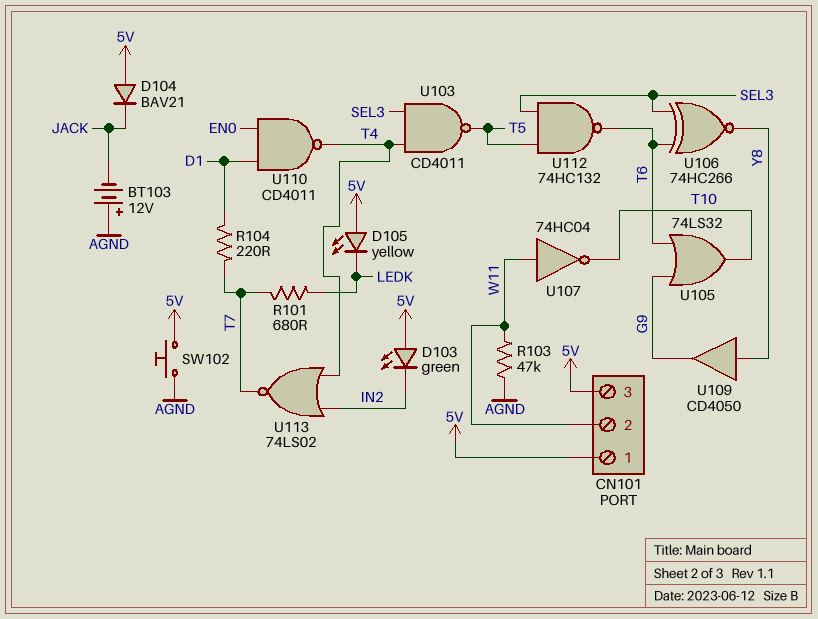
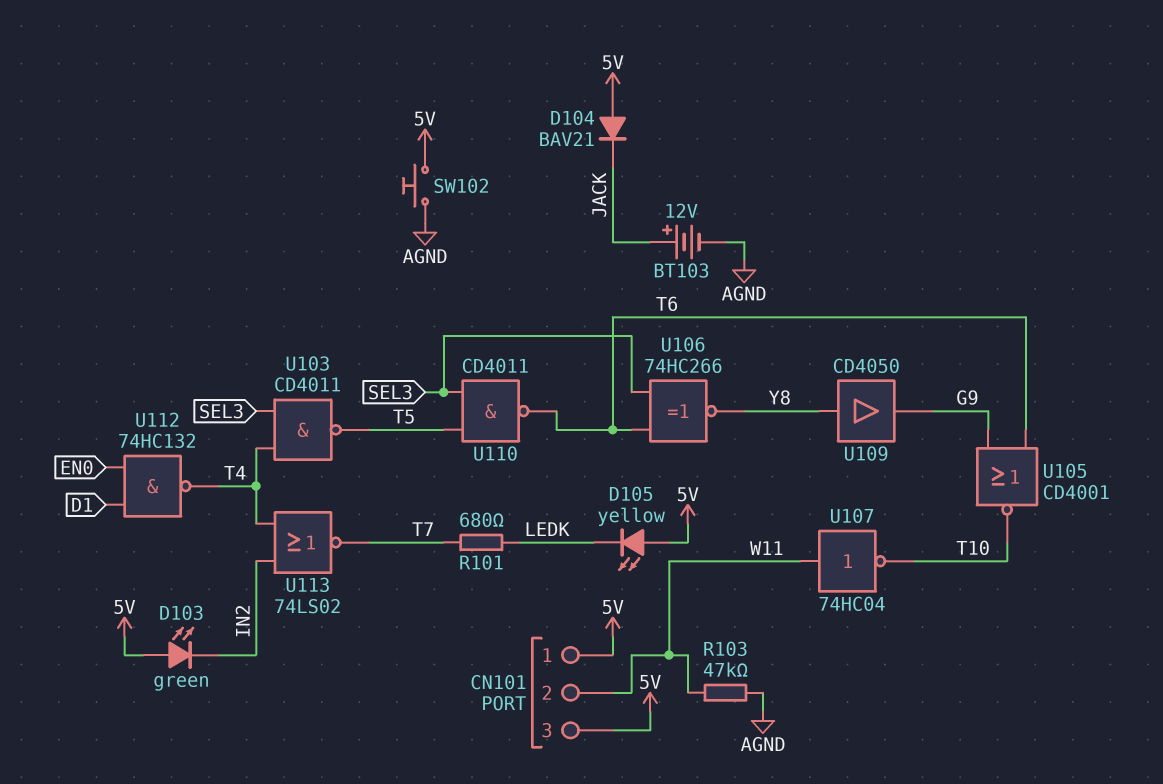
BT103: 12V (plus AGND, minus JACK) -> 12V (plus JACK, minus AGND)
R104: 220 (D1, T7) -> none
U105: OR 74LS32 (in G9, in T6, out T10) -> NOR CD4001 (in G9, in T6, out T10)
U110: NAND CD4011 (in D1, in EN0, out T4) -> NAND CD4011 (in SEL3, in T5, out T6)
U112: NAND 74HC132 (in SEL3, in T5, out T6) -> NAND 74HC132 (in D1, in EN0, out T4)

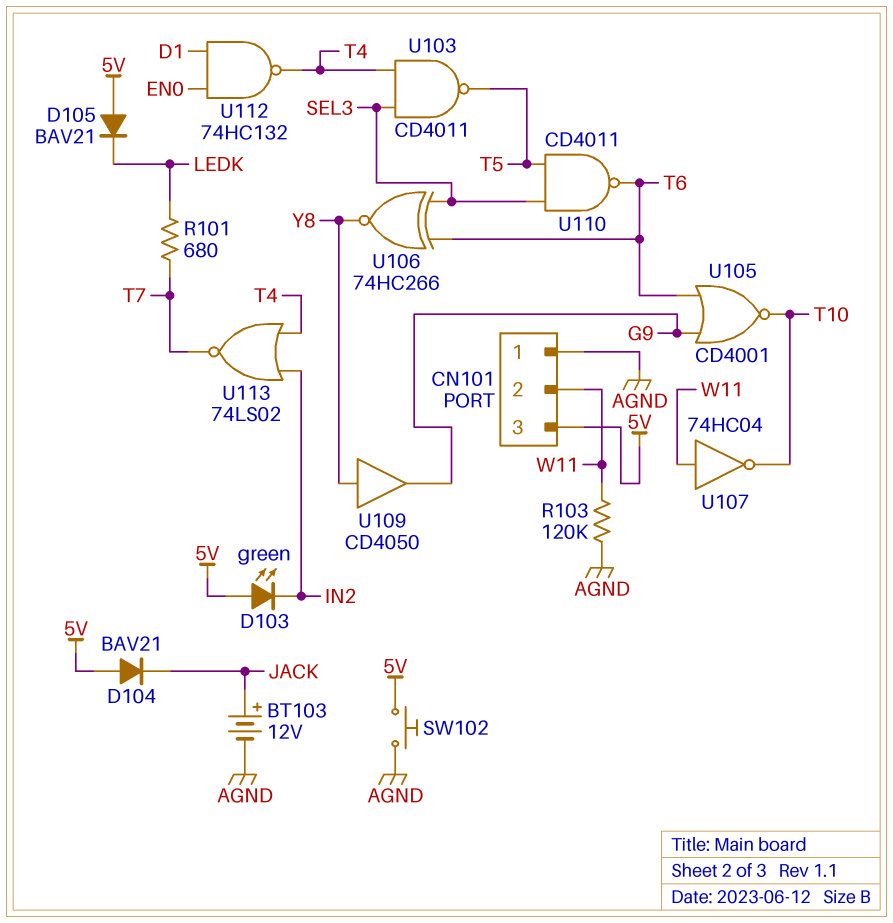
CN101 pin 1: 5V -> AGND
D105: LED yellow (A 5V, K LEDK) -> diode BAV21 (A 5V, K LEDK)
R103: 47k (AGND, W11) -> 120k (AGND, W11)

